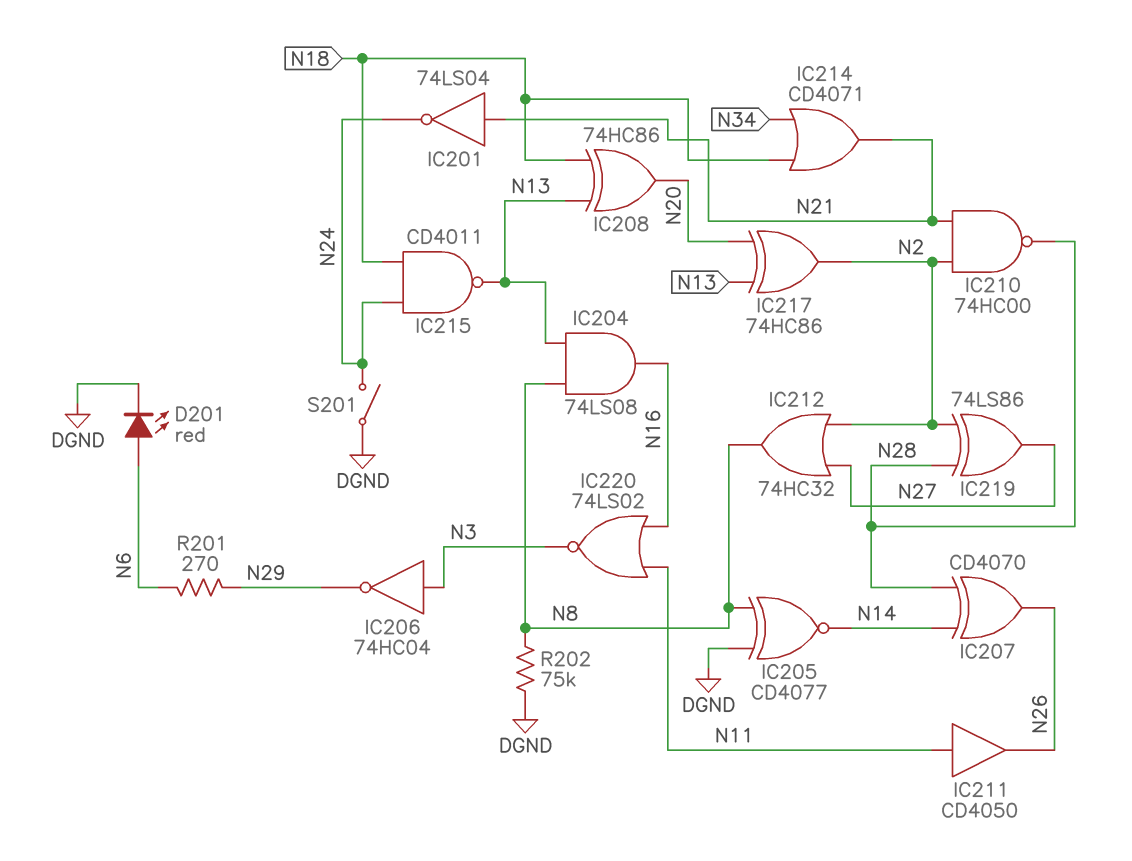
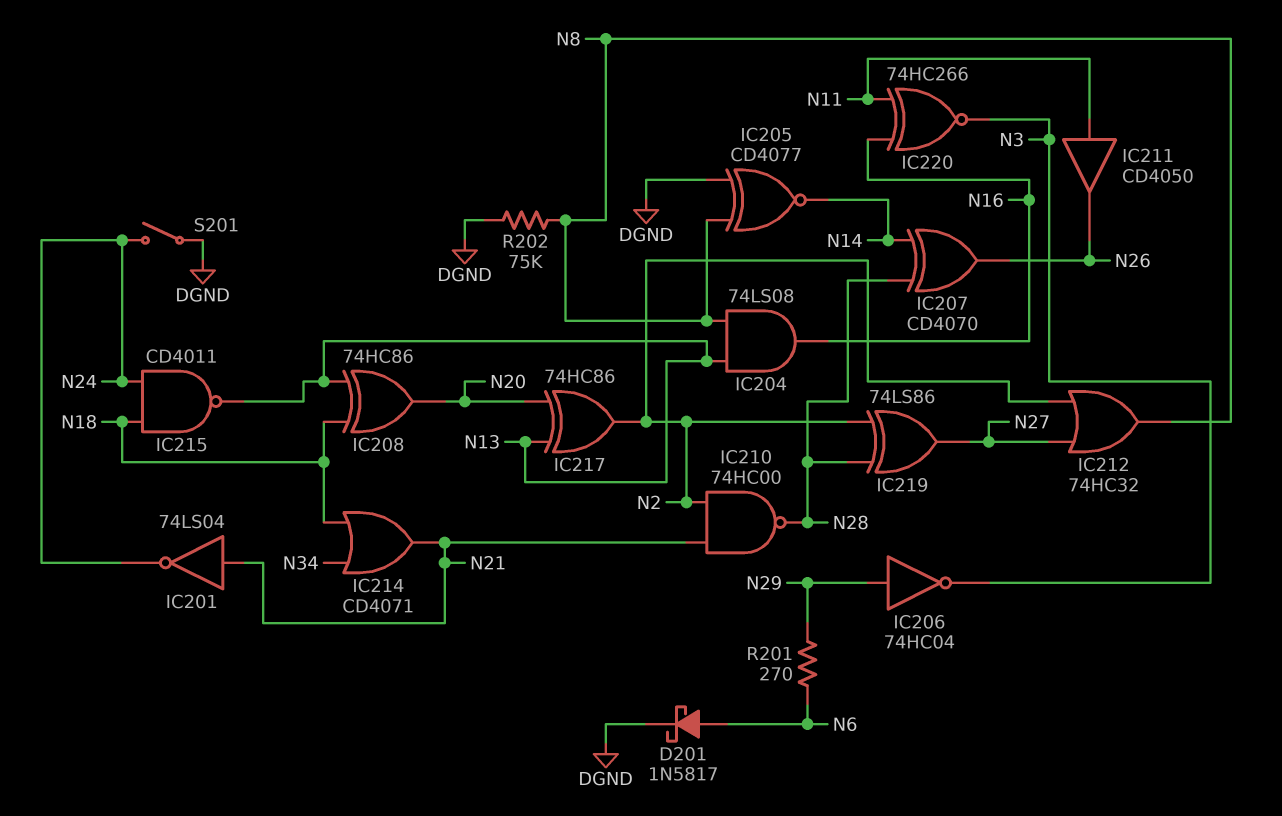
D201: LED red (A N6, K DGND) -> schottky 1N5817 (A N6, K DGND)
IC206: NOT 74HC04 (in N3, out N29) -> NOT 74HC04 (in N29, out N3)
IC220: NOR 74LS02 (in N11, in N16, out N3) -> XNOR 74HC266 (in N11, in N16, out N3)

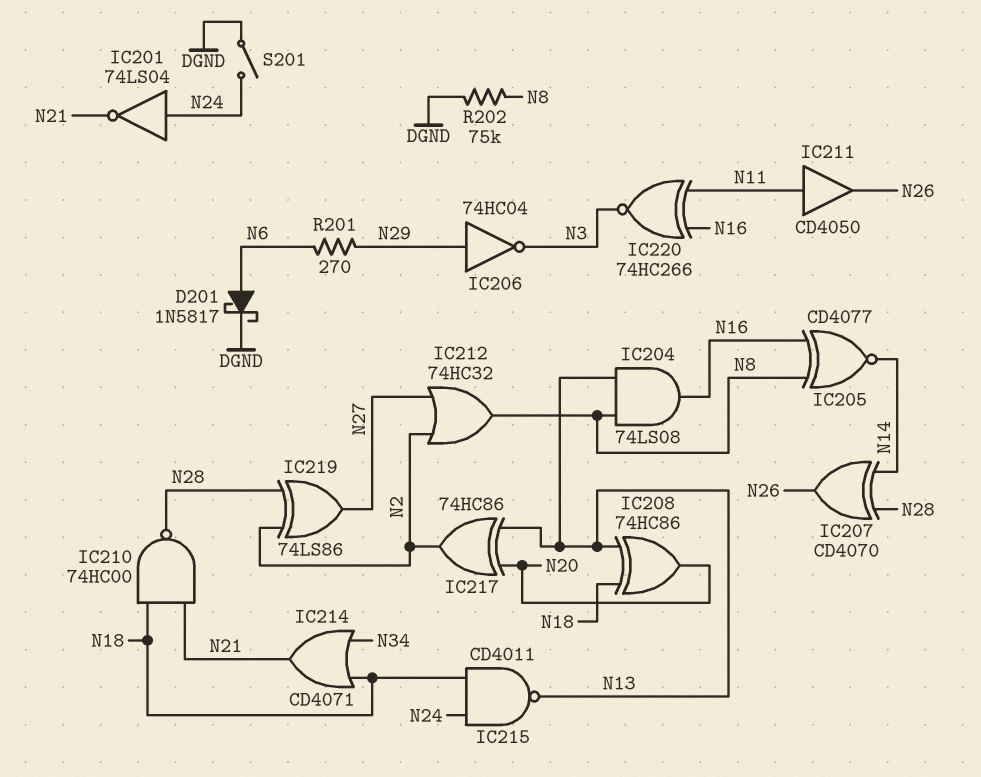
IC201: NOT 74LS04 (in N21, out N24) -> NOT 74LS04 (in N24, out N21)
IC205: XNOR CD4077 (in DGND, in N8, out N14) -> XNOR CD4077 (in N8, in N16, out N14)
IC210: NAND 74HC00 (in N2, in N21, out N28) -> NAND 74HC00 (in N18, in N21, out N28)

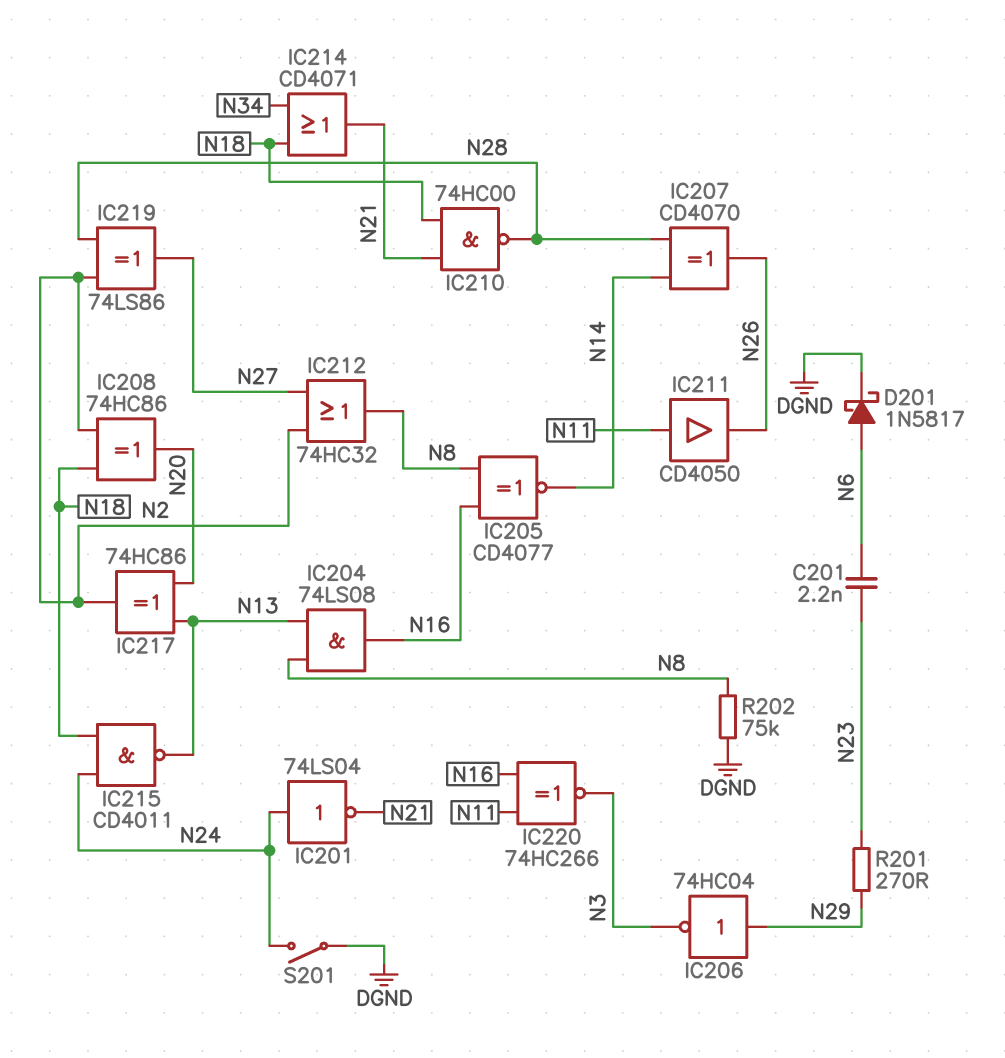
C201: none -> 2.2nF (N6, N23)
IC208: XOR 74HC86 (in N13, in N18, out N20) -> XOR 74HC86 (in N2, in N18, out N20)
R201: 270 (N6, N29) -> 270 (N23, N29)

